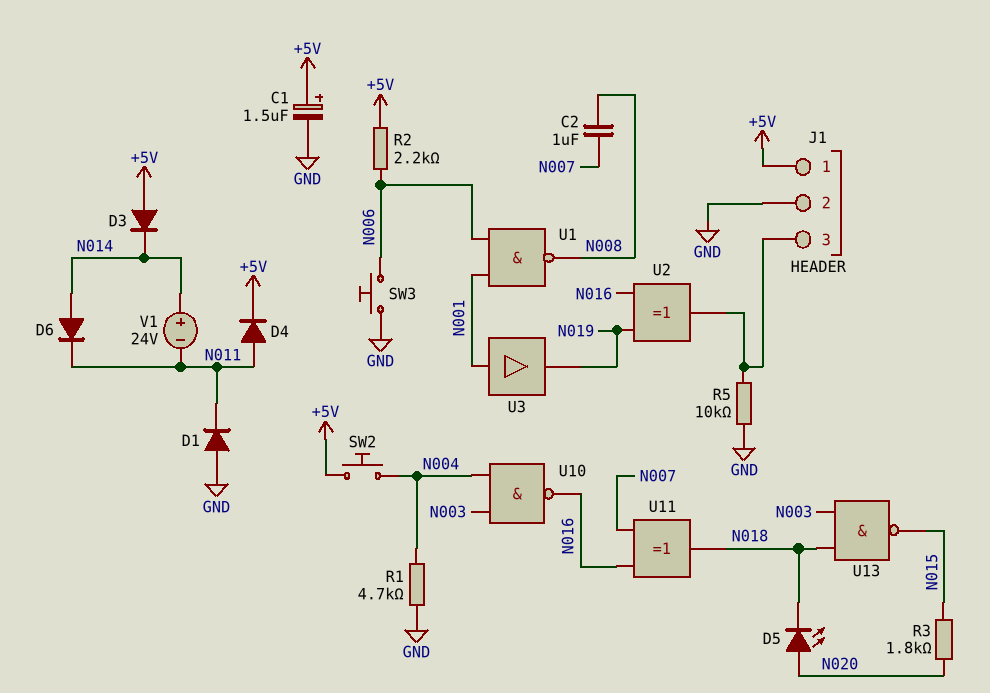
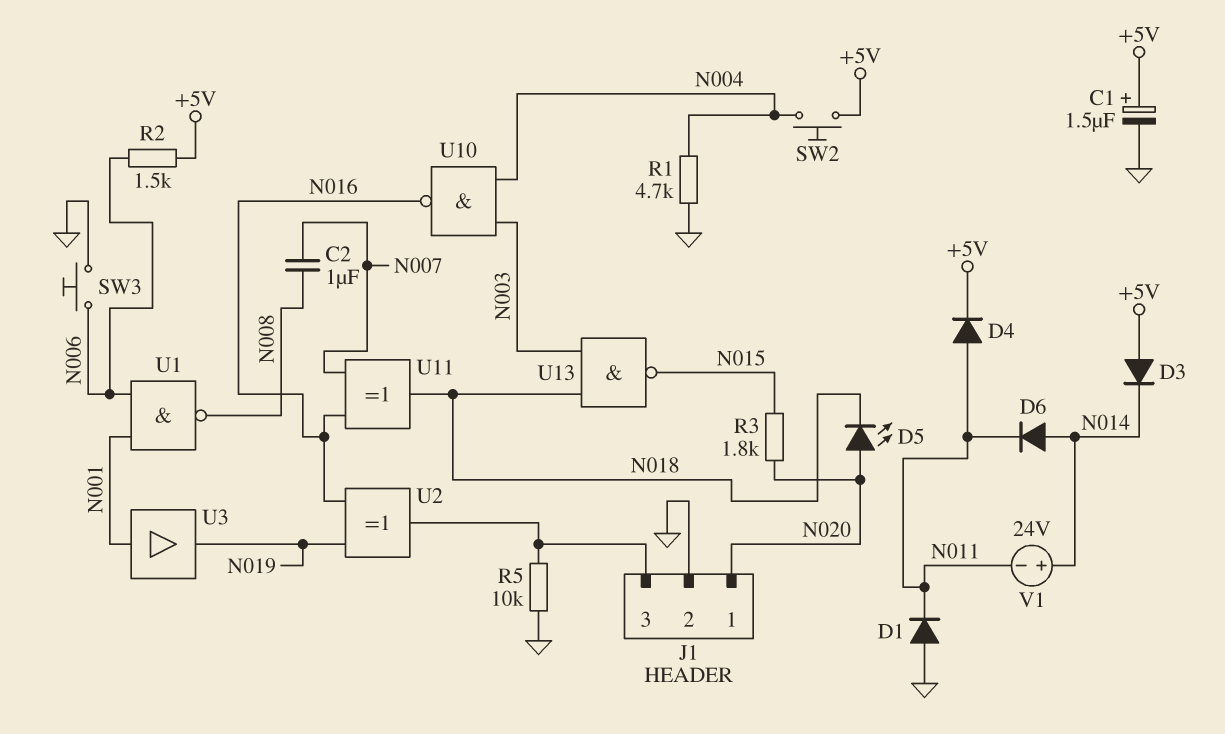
J1 pin 1: +5V -> N020
R2: 2.2k (+5V, N006) -> 1.5k (+5V, N006)

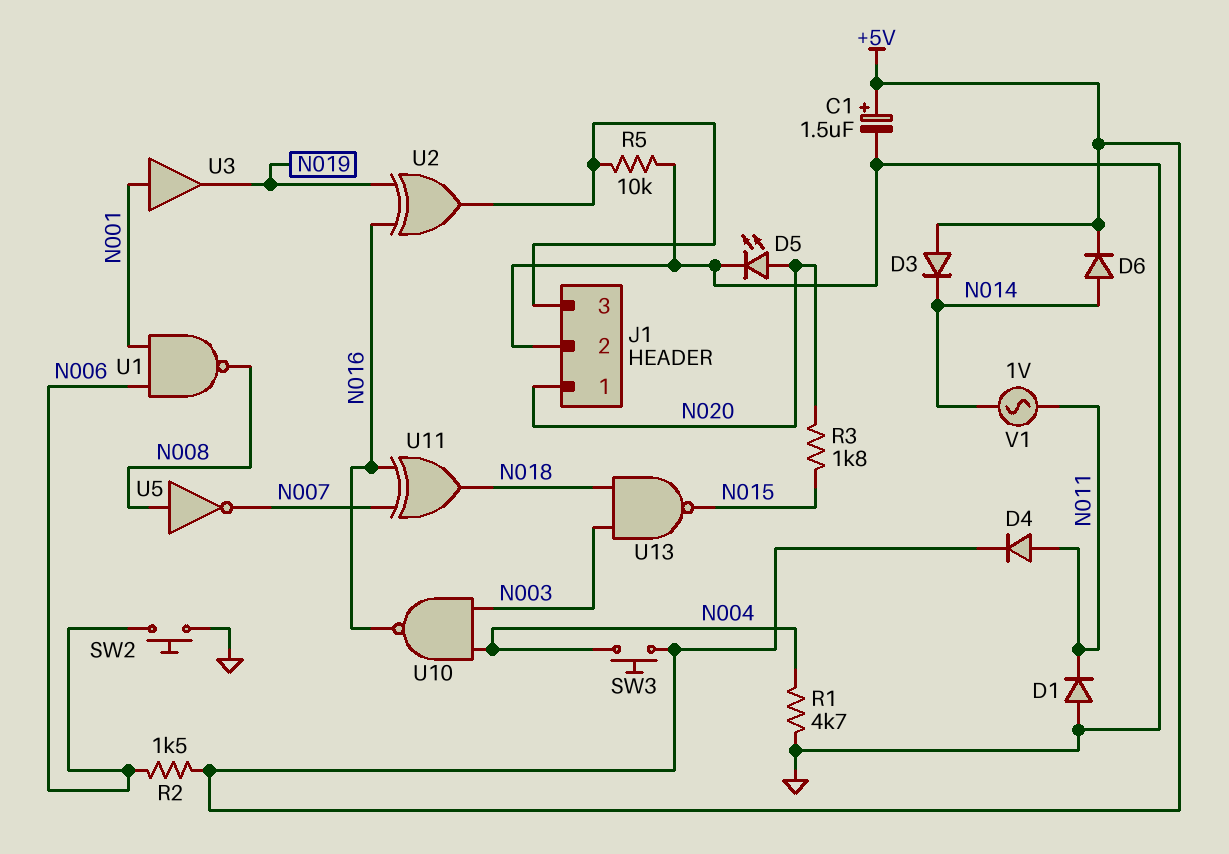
C2: 1uF (N007, N008) -> none
D5: LED (A N020, K N018) -> LED (A N020, K GND)
D6: diode (A N014, K N011) -> diode (A N014, K +5V)
SW2: button (+5V, N004) -> button (GND, N006)
SW3: button (GND, N006) -> button (+5V, N004)
U5: none -> NOT (in N008, out N007)
V1: 24V (plus N014, minus N011) -> AC 1V (N011, N014)

